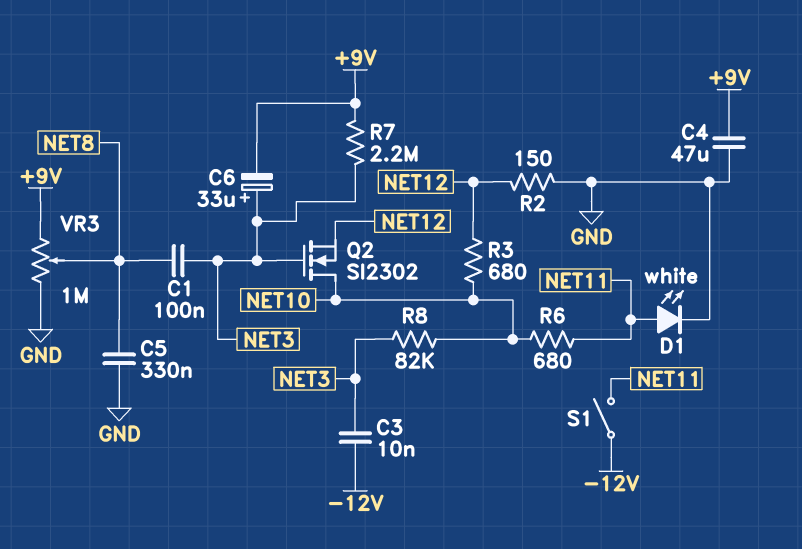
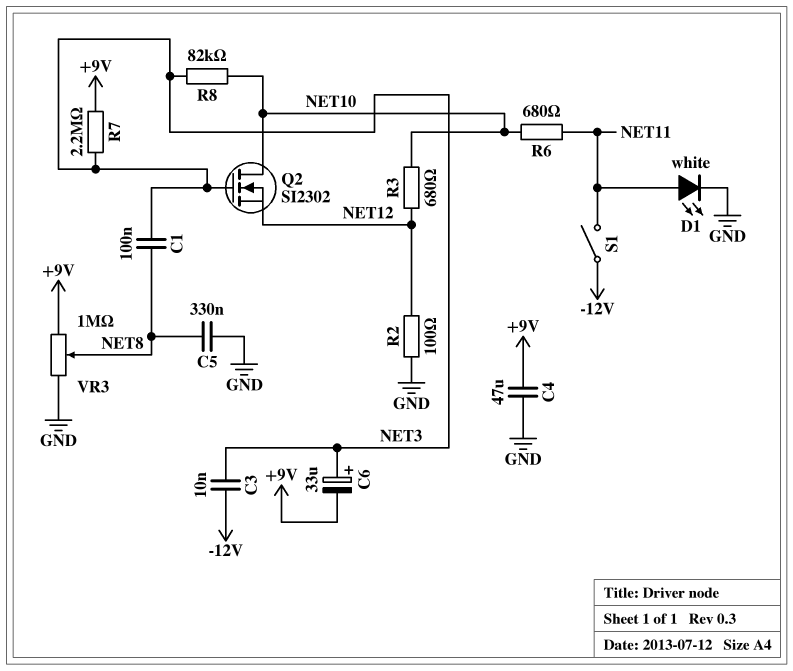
R2: 150 (GND, NET12) -> 100 (GND, NET12)

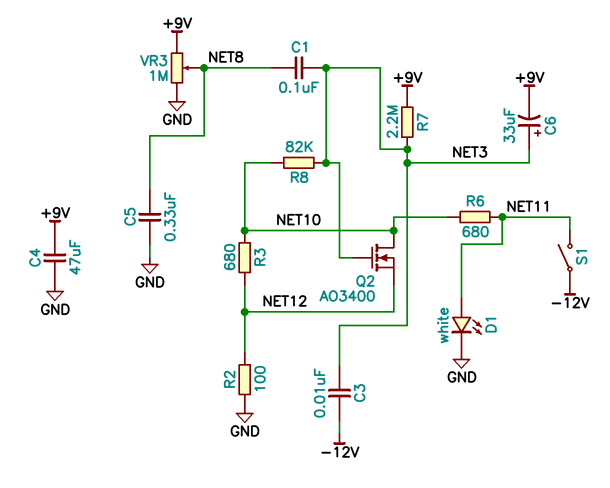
Q2: NMOS SI2302 (G NET3, D NET10, S NET12) -> NMOS AO3400 (G NET3, D NET10, S NET12)

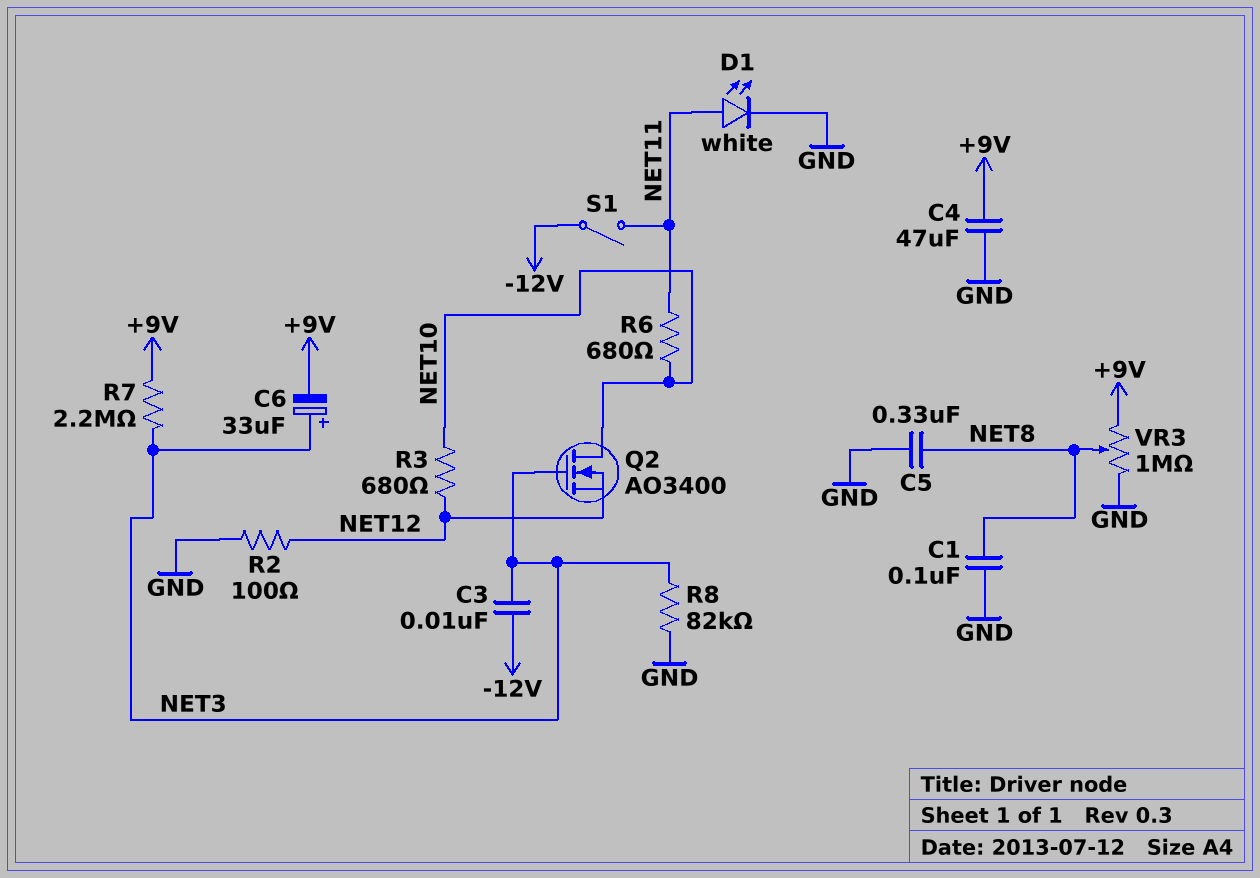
C1: 100nF (NET3, NET8) -> 100nF (GND, NET8)
R8: 82k (NET3, NET10) -> 82k (GND, NET3)

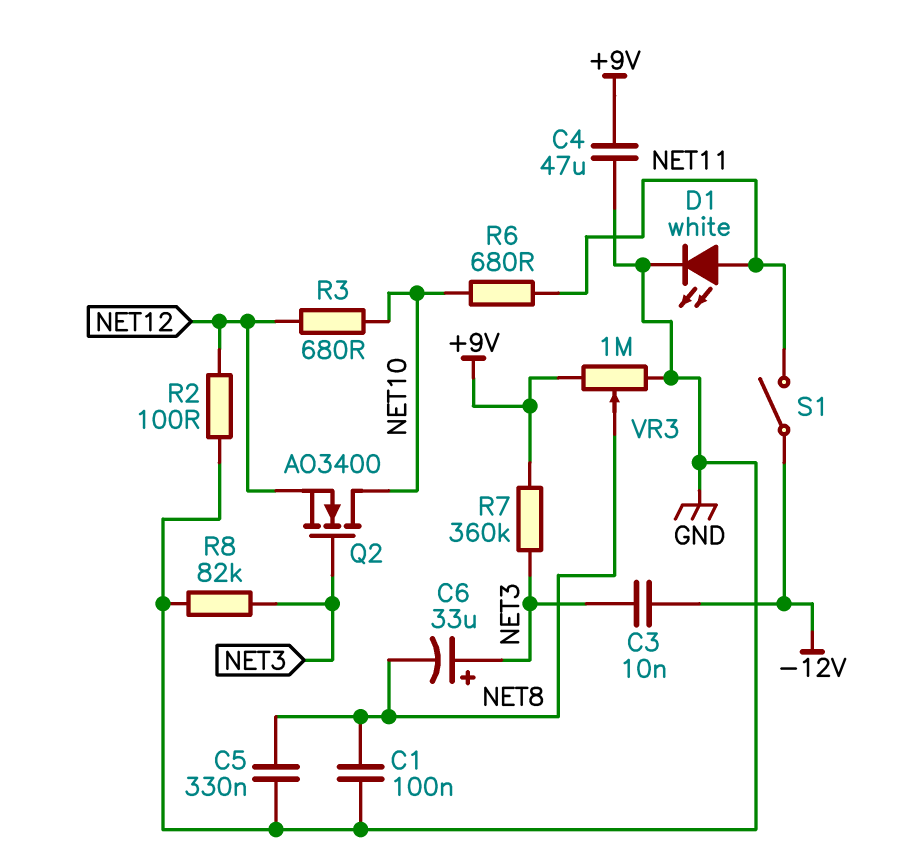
C6: 33uF (plus NET3, minus +9V) -> 33uF (plus NET3, minus NET8)
R7: 2.2M (+9V, NET3) -> 360k (+9V, NET3)

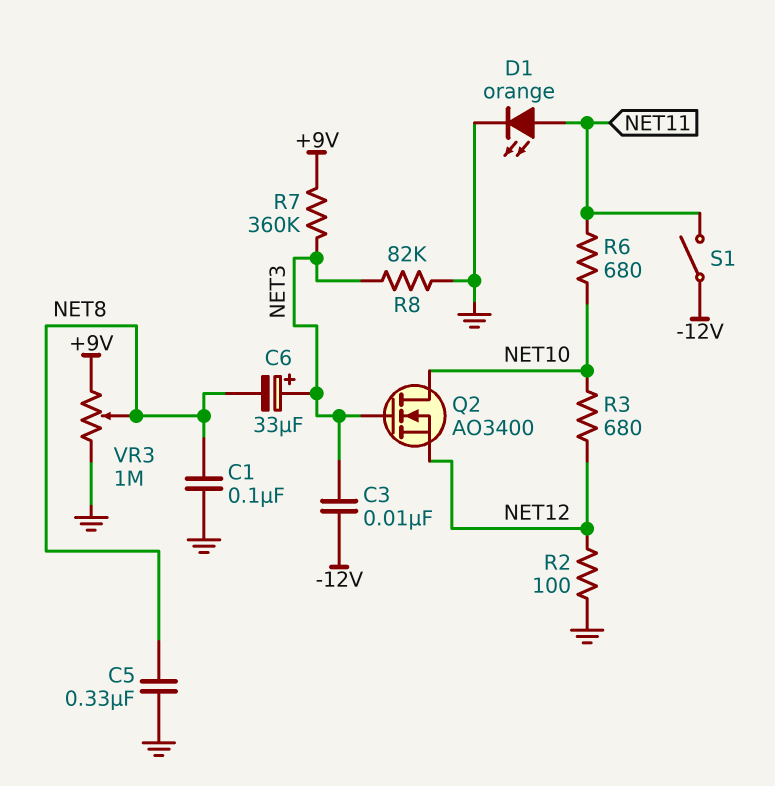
C4: 47uF (+9V, GND) -> none
D1: LED white (A NET11, K GND) -> LED orange (A NET11, K GND)

